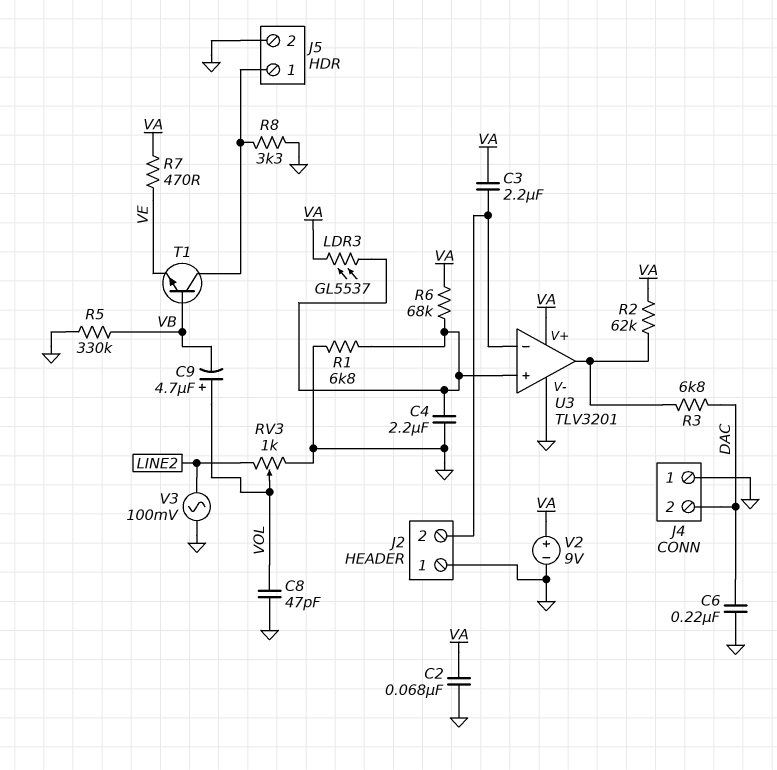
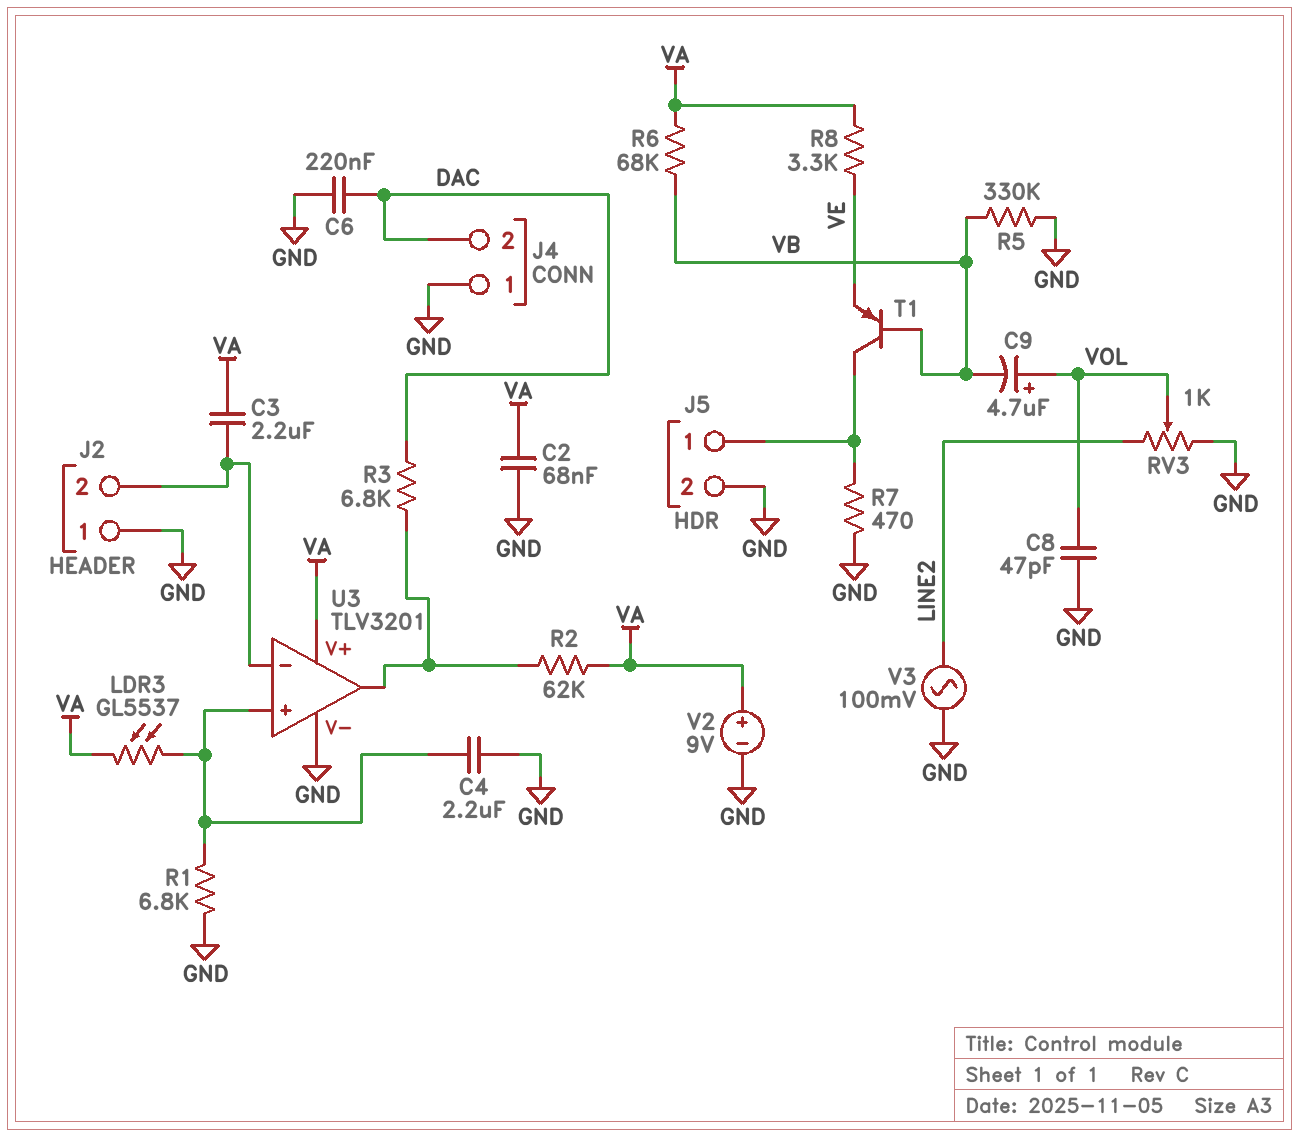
R6: 68k (U3/in+, VA) -> 68k (VA, VB)
R7: 470 (VA, VE) -> 470 (GND, J5/1)
R8: 3.3k (GND, J5/1) -> 3.3k (VA, VE)
T1: NPN (B VB, C J5/1, E VE) -> PNP (B VB, C J5/1, E VE)

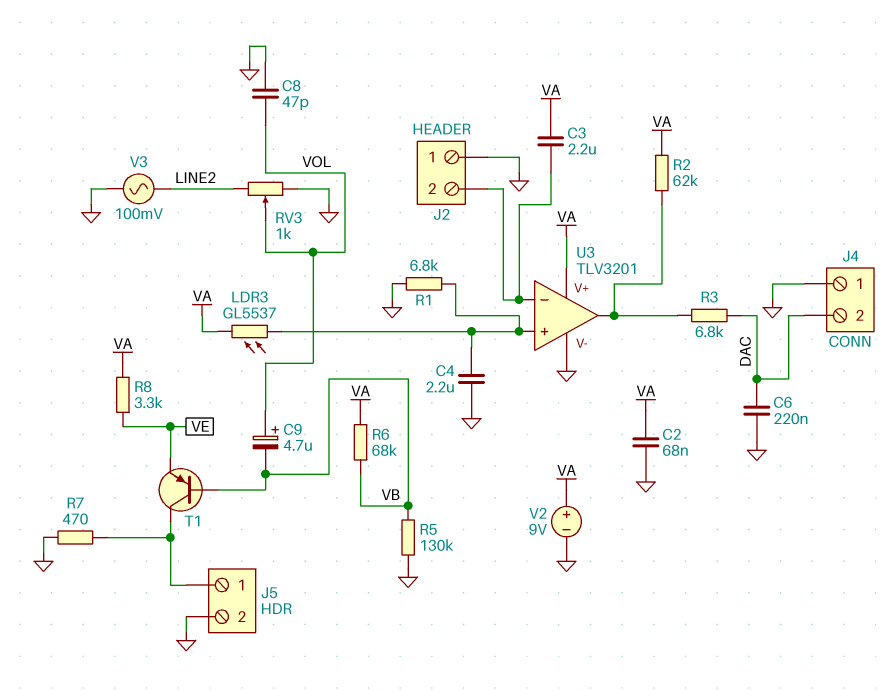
R5: 330k (GND, VB) -> 130k (GND, VB)

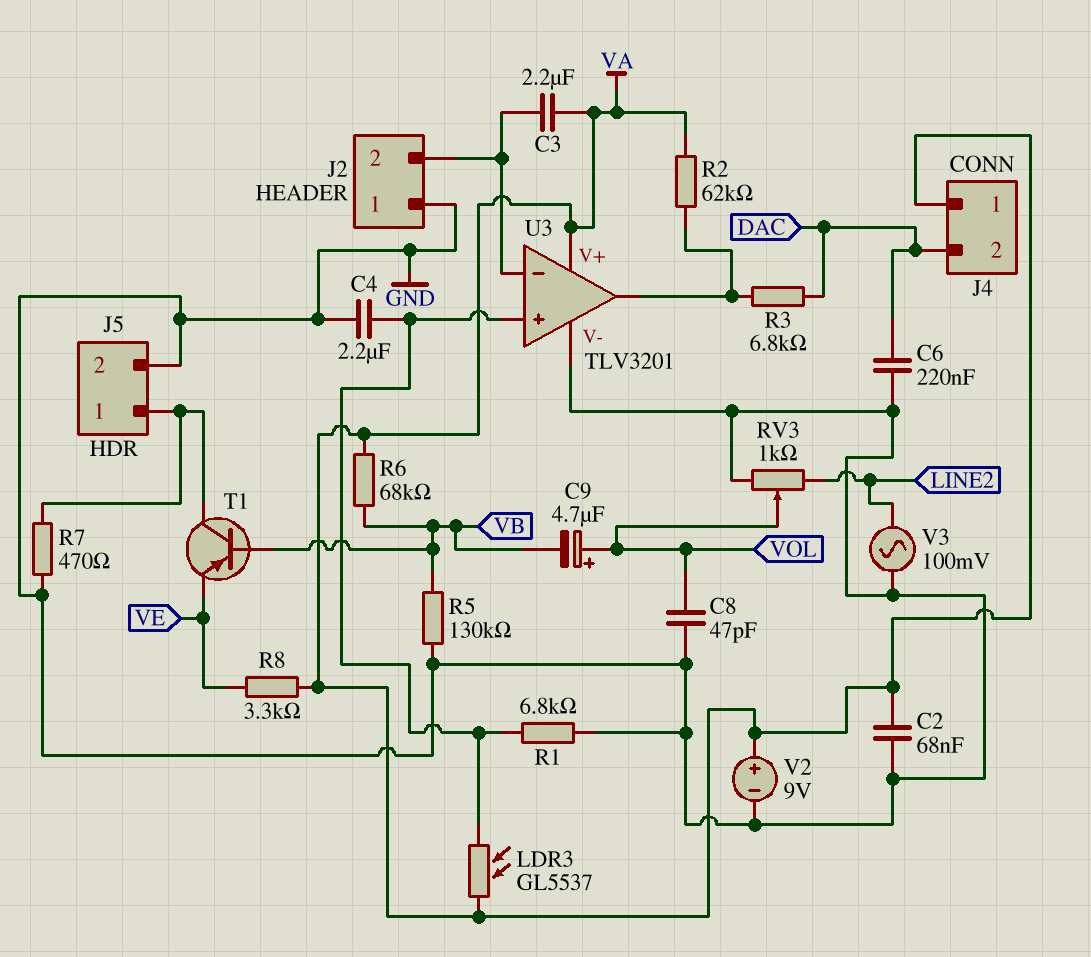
J4 pin 1: GND -> VA

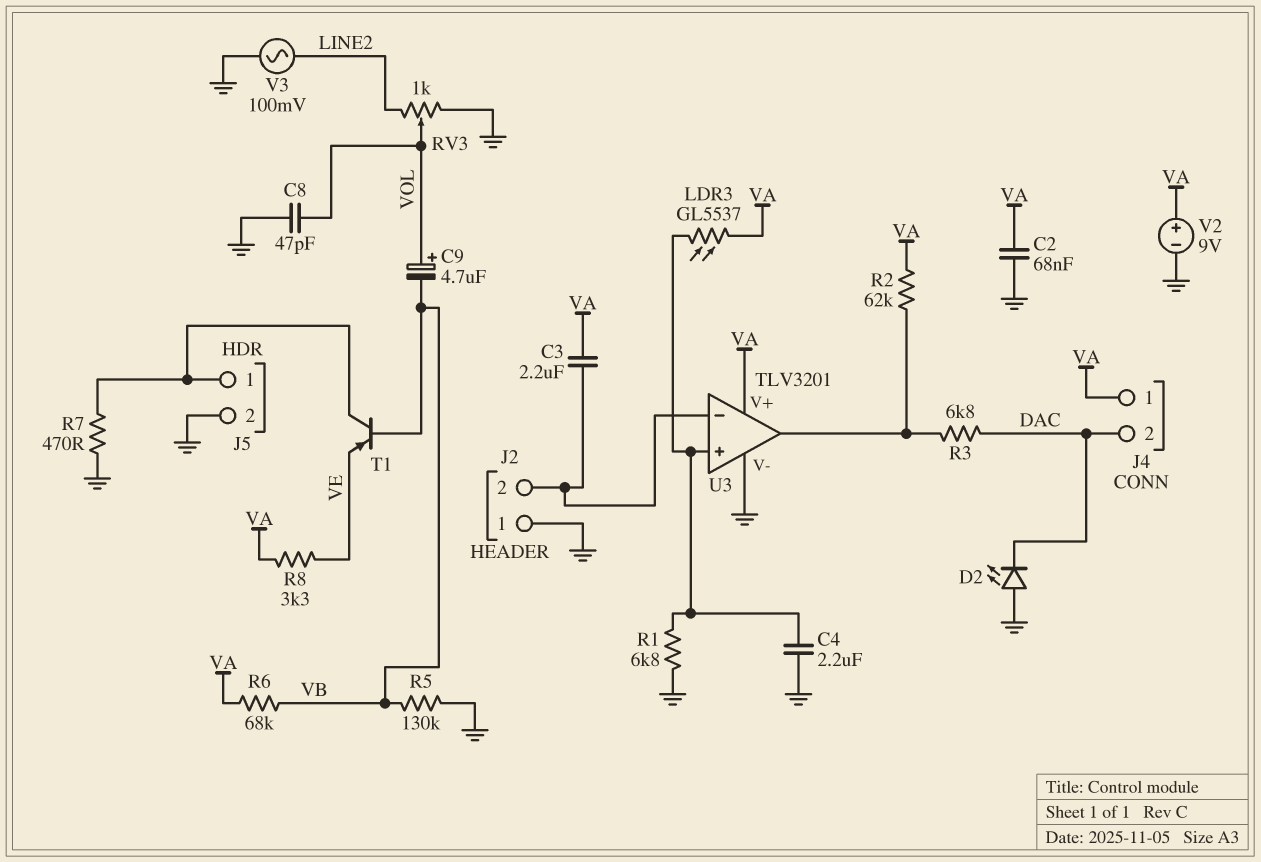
C6: 220nF (DAC, GND) -> none
D2: none -> LED (A GND, K DAC)

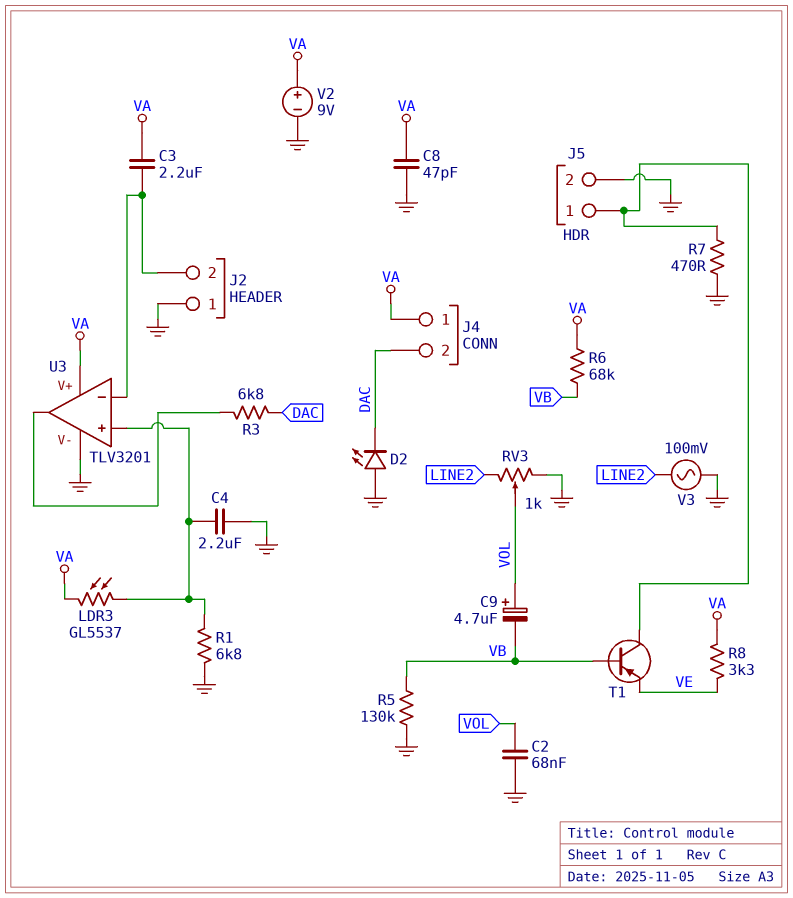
C2: 68nF (GND, VA) -> 68nF (GND, VOL)
C8: 47pF (GND, VOL) -> 47pF (GND, VA)
R2: 62k (U3/out, VA) -> none

